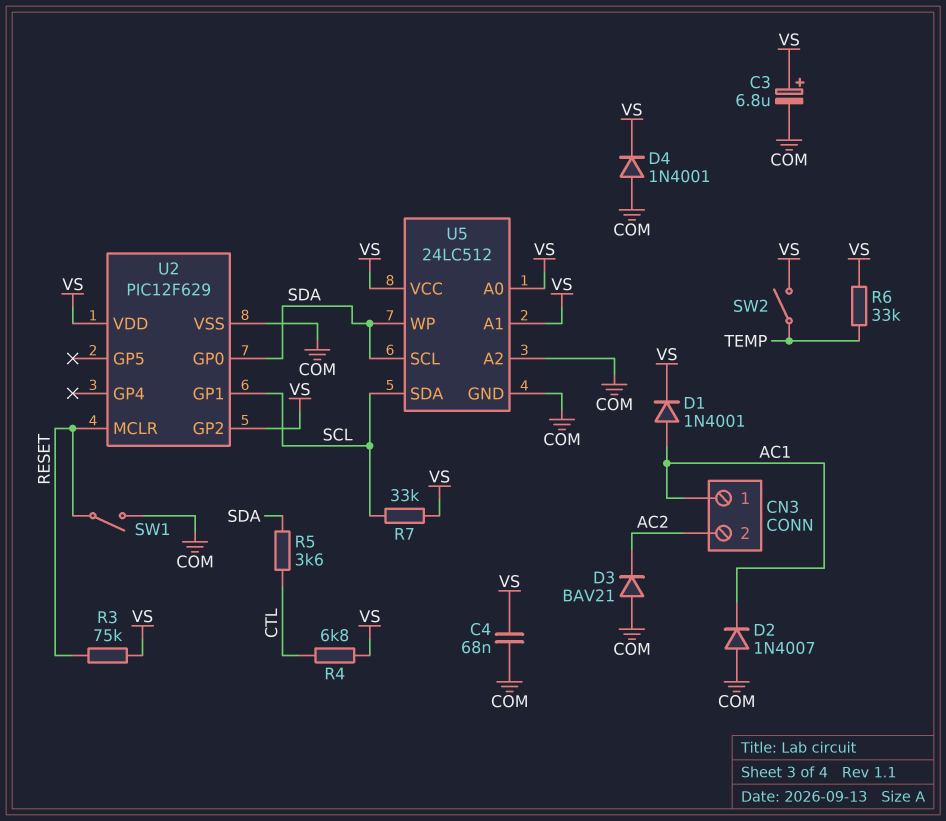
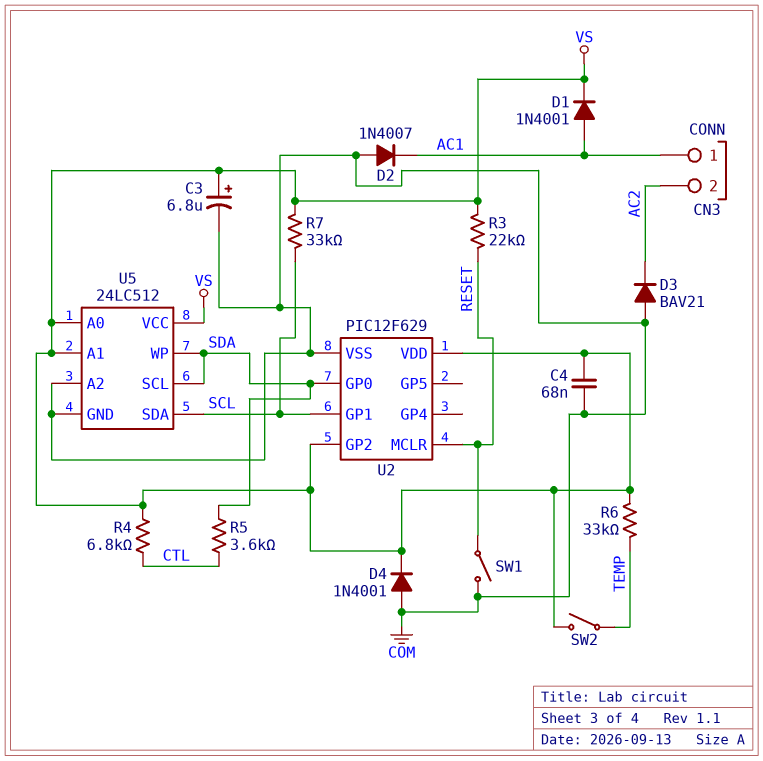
R3: 75k (RESET, VS) -> 22k (RESET, VS)

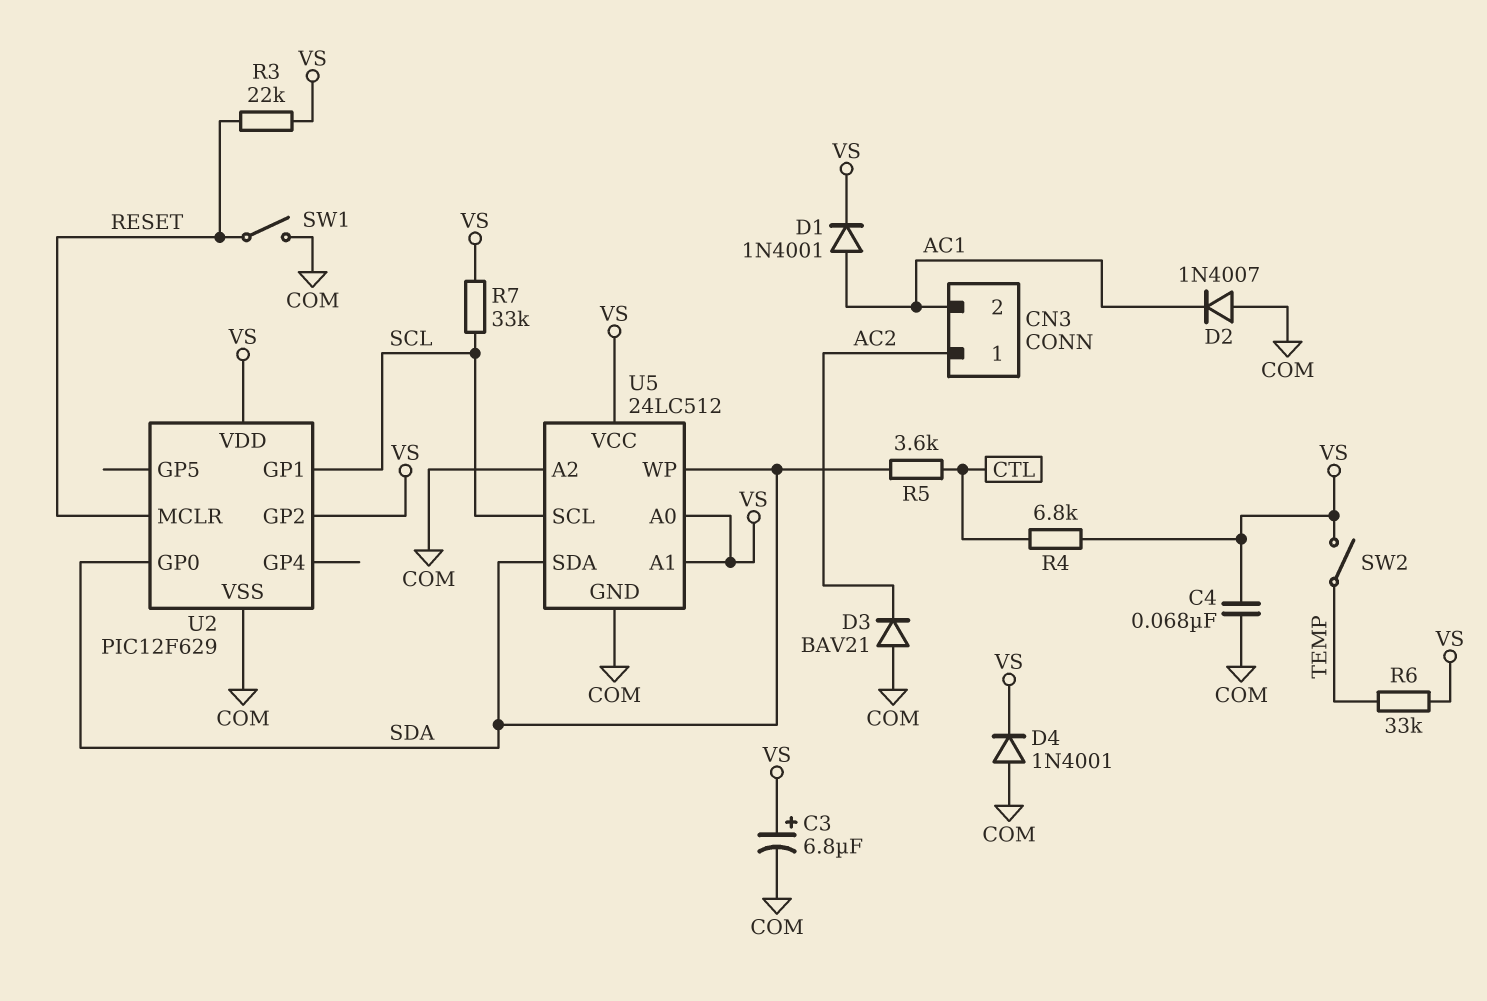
CN3 pin 1: AC1 -> AC2
CN3 pin 2: AC2 -> AC1
U5 pin SCL: SDA -> SCL
U5 pin SDA: SCL -> SDA

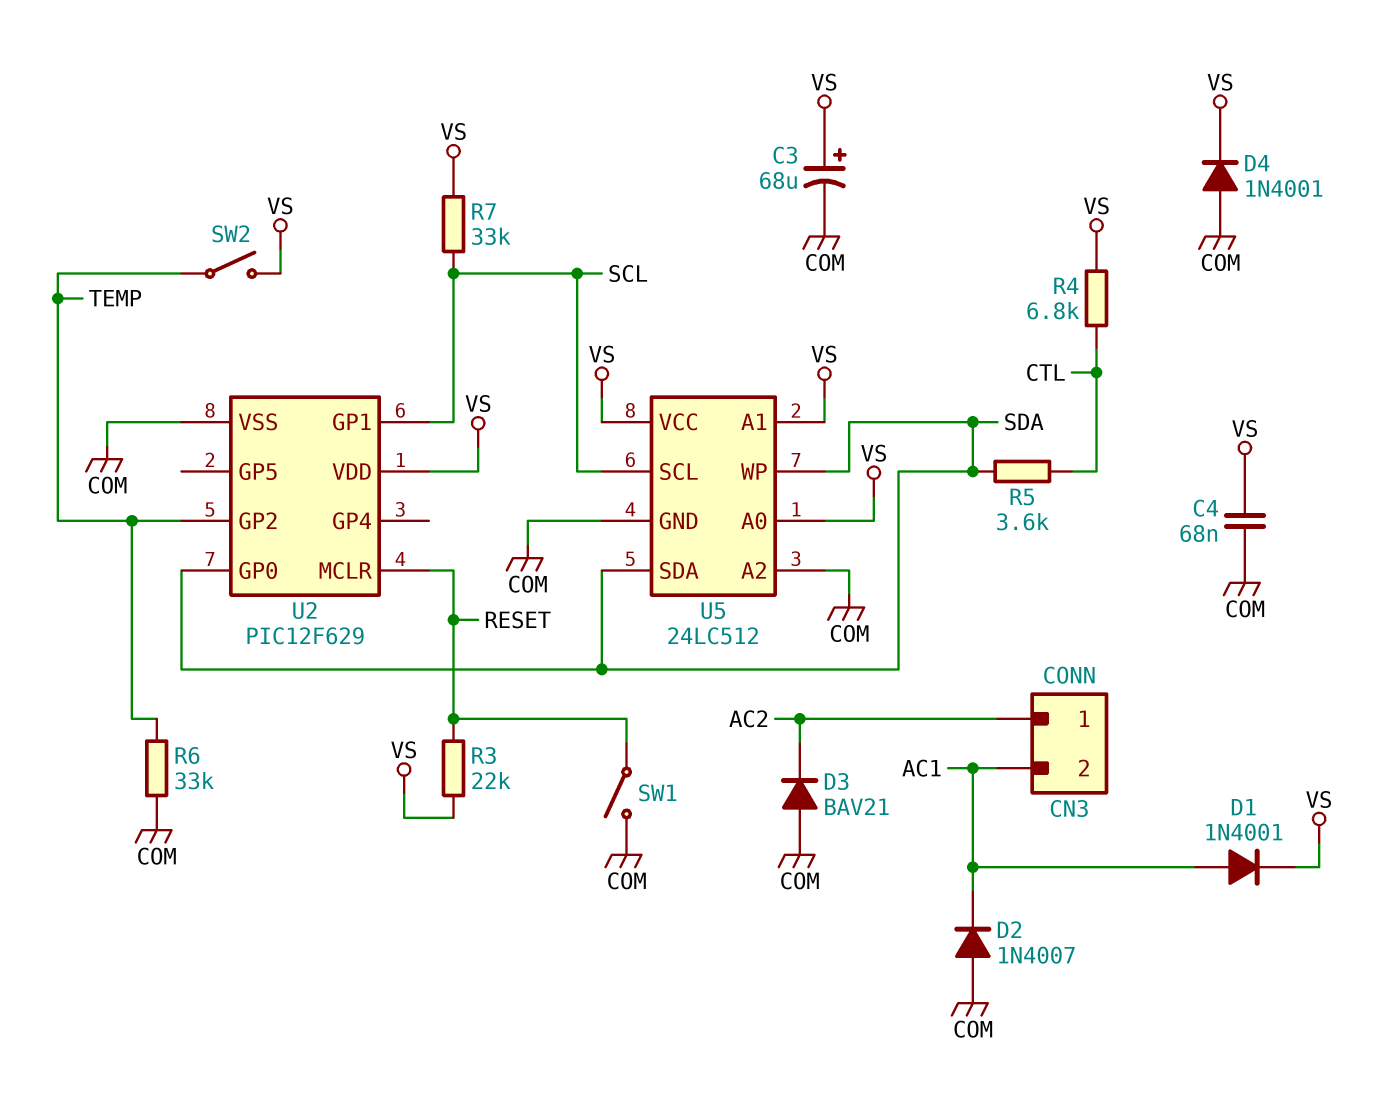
C3: 6.8uF (plus VS, minus COM) -> 68uF (plus VS, minus COM)
R6: 33k (TEMP, VS) -> 33k (COM, TEMP)
U2 pin GP2: VS -> TEMP

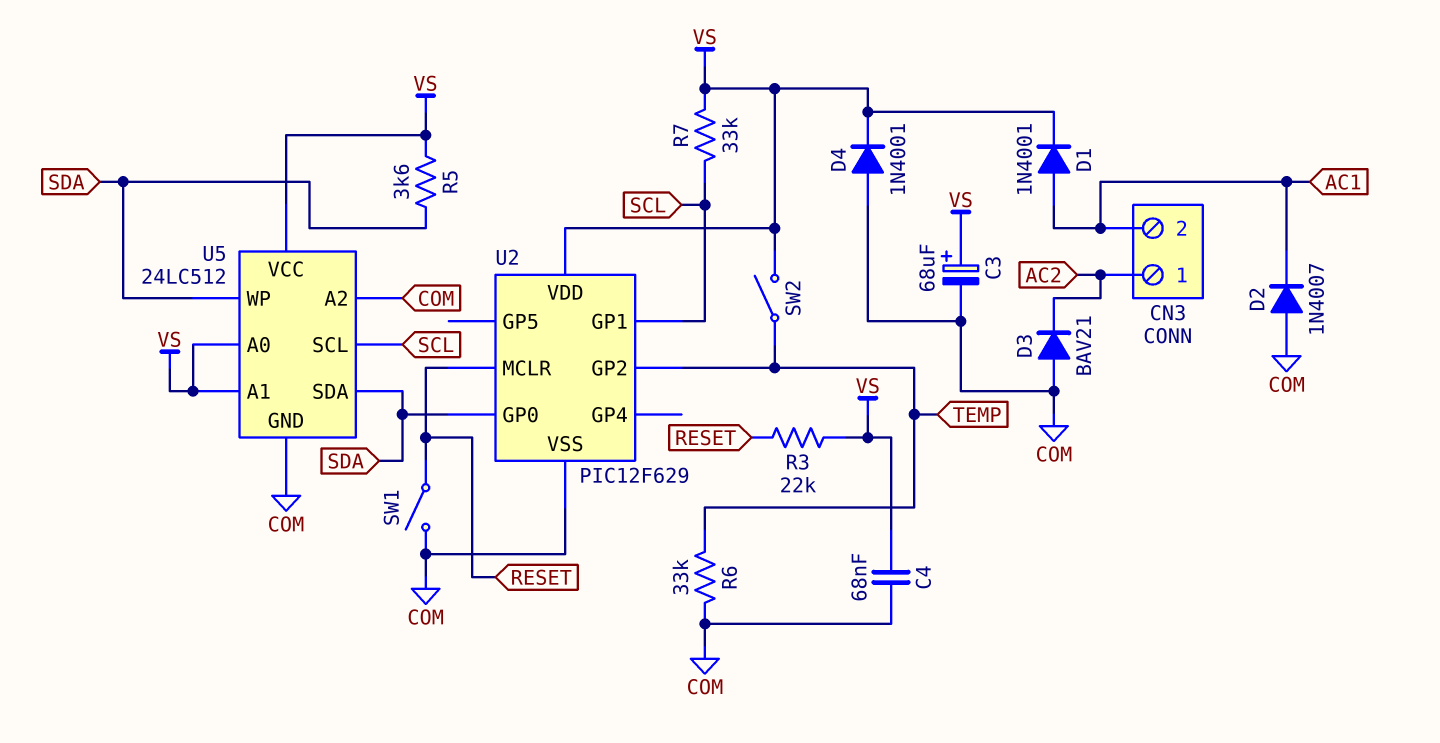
R4: 6.8k (CTL, VS) -> none
R5: 3.6k (CTL, SDA) -> 3.6k (SDA, VS)

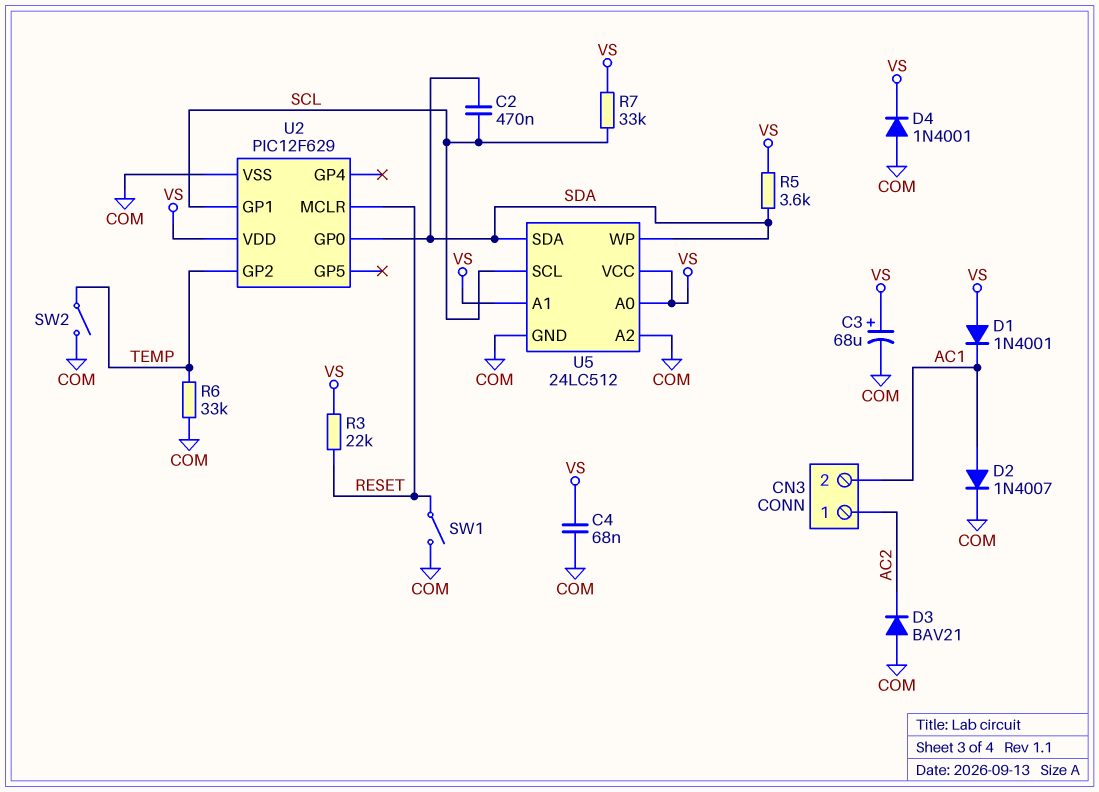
C2: none -> 470nF (SCL, SDA)
D1: diode 1N4001 (A AC1, K VS) -> diode 1N4001 (A VS, K AC1)
D2: diode 1N4007 (A COM, K AC1) -> diode 1N4007 (A AC1, K COM)
SW2: switch (TEMP, VS) -> switch (COM, TEMP)

